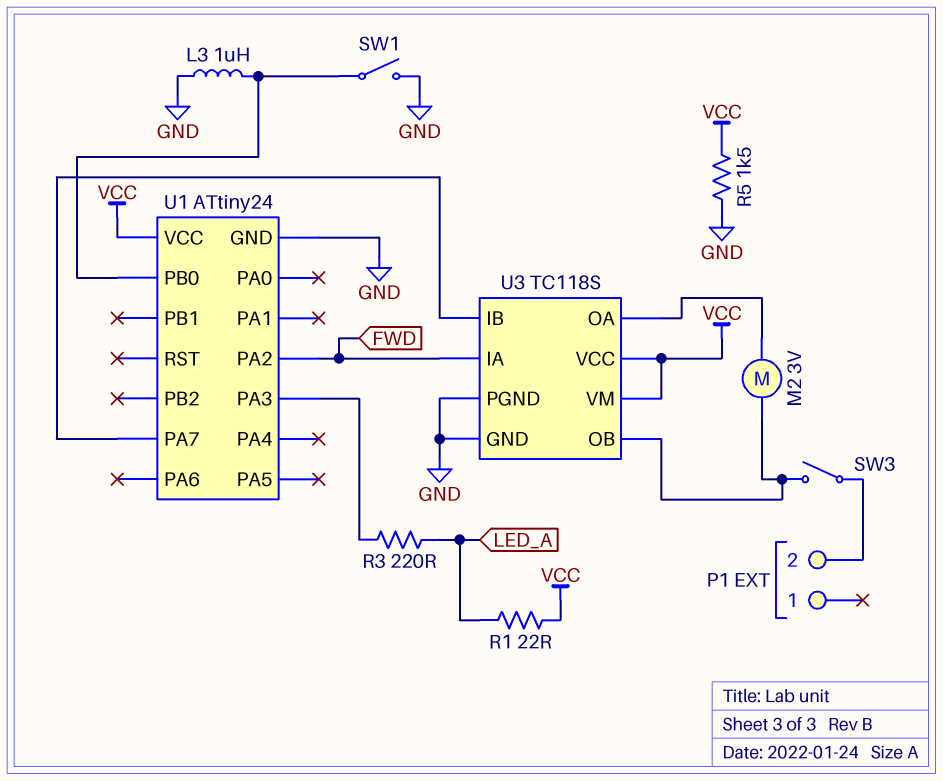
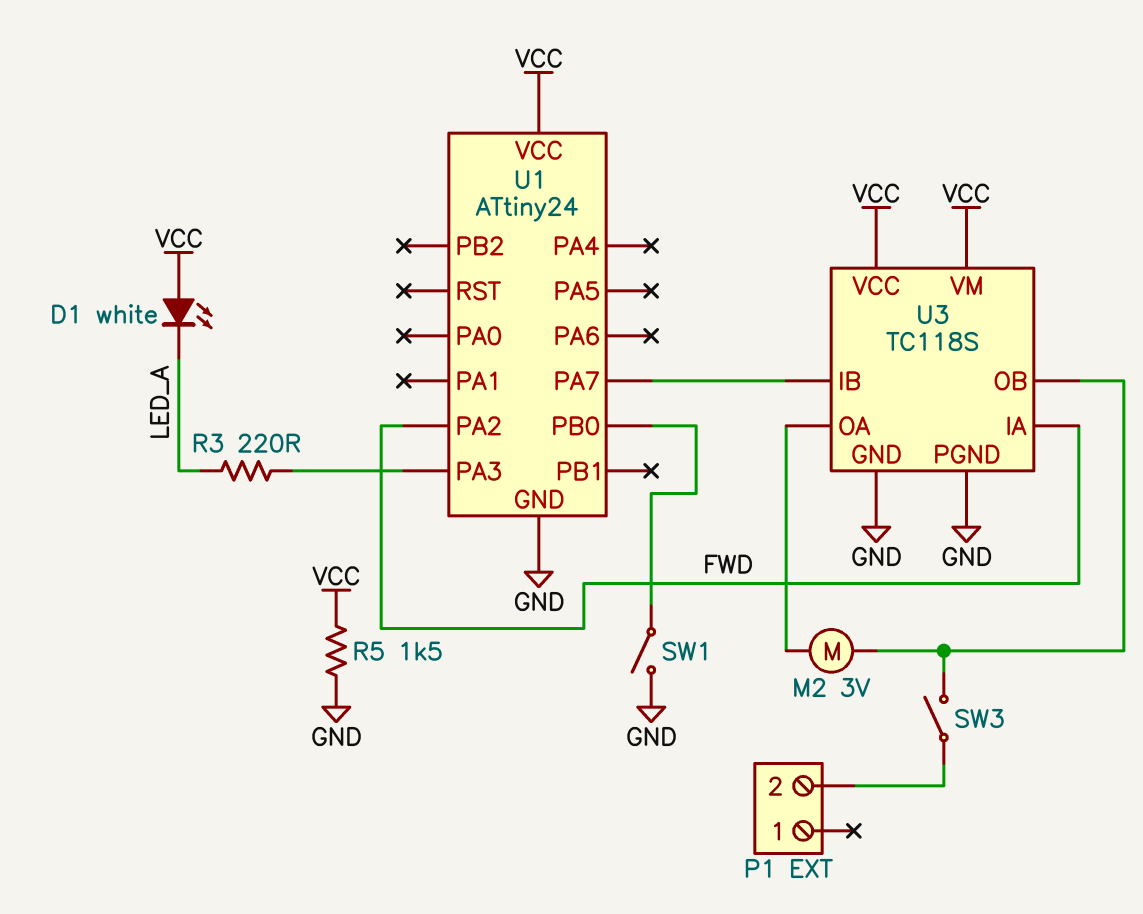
D1: none -> LED white (A VCC, K LED_A)
L3: 1uH (GND, U1/PB0) -> none
R1: 22 (LED_A, VCC) -> none

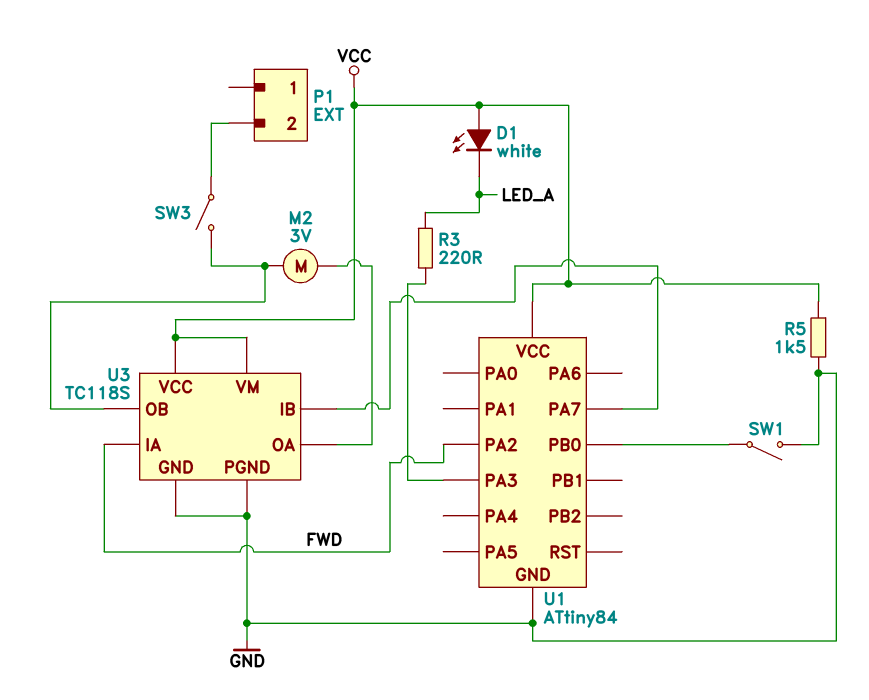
U1: ATtiny24 -> ATtiny84

